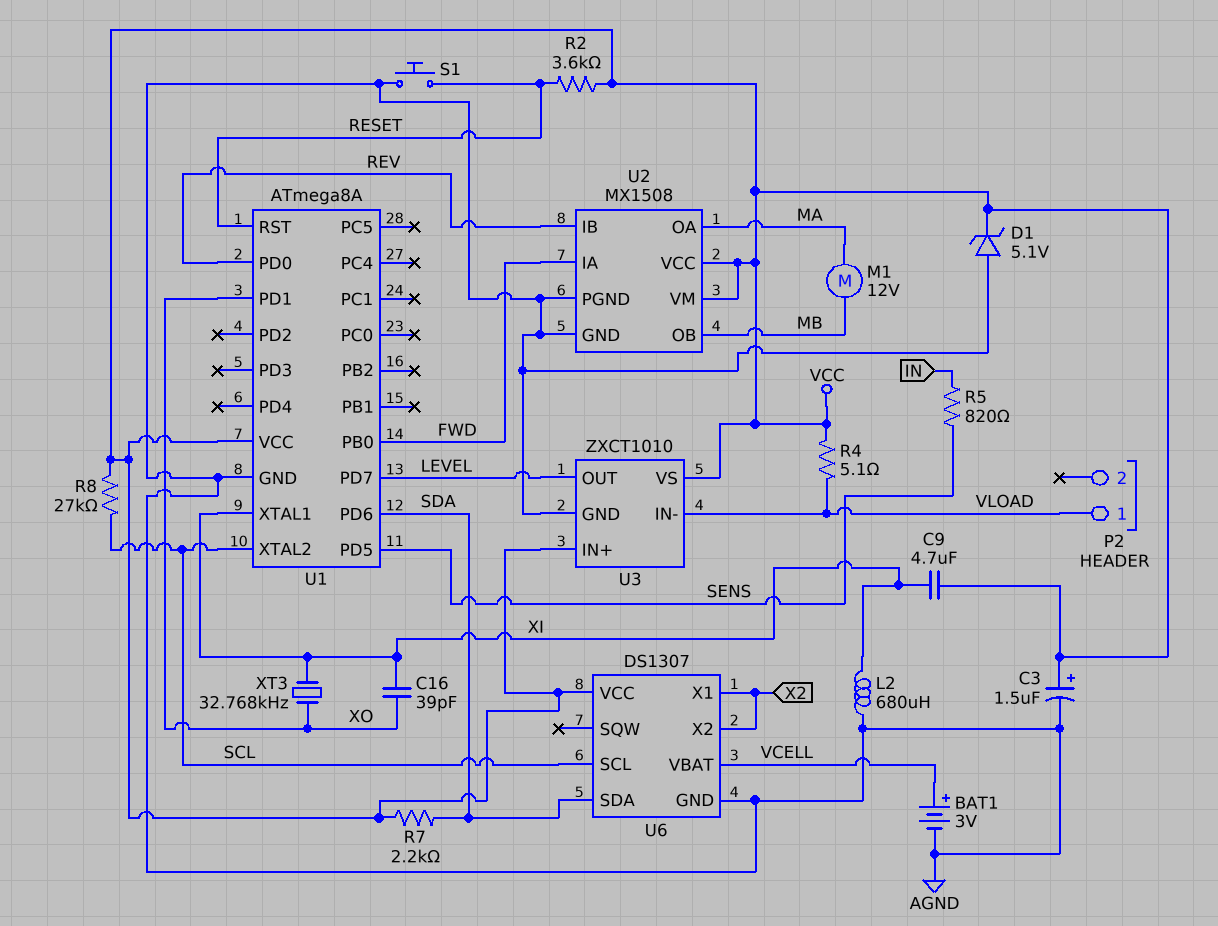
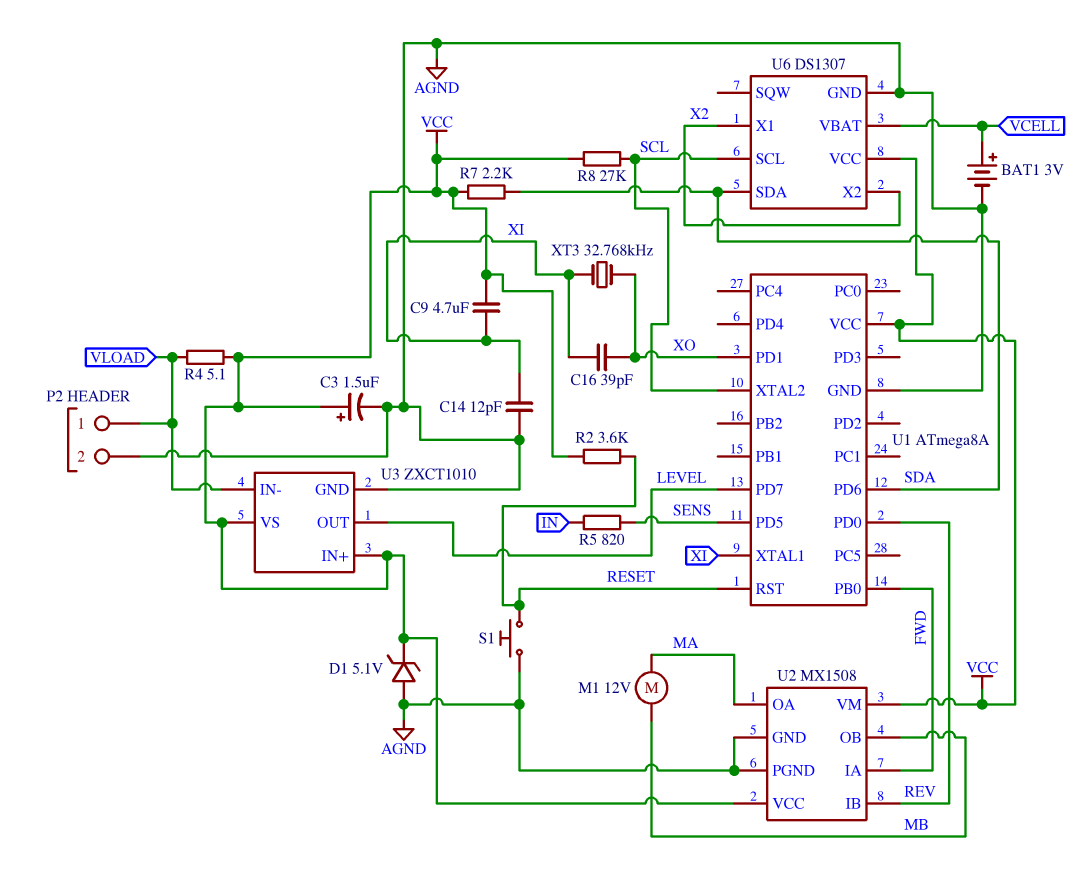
C14: none -> 12pF (AGND, XI)
L2: 680uH (AGND, XI) -> none
P2 pin 2: none -> AGND

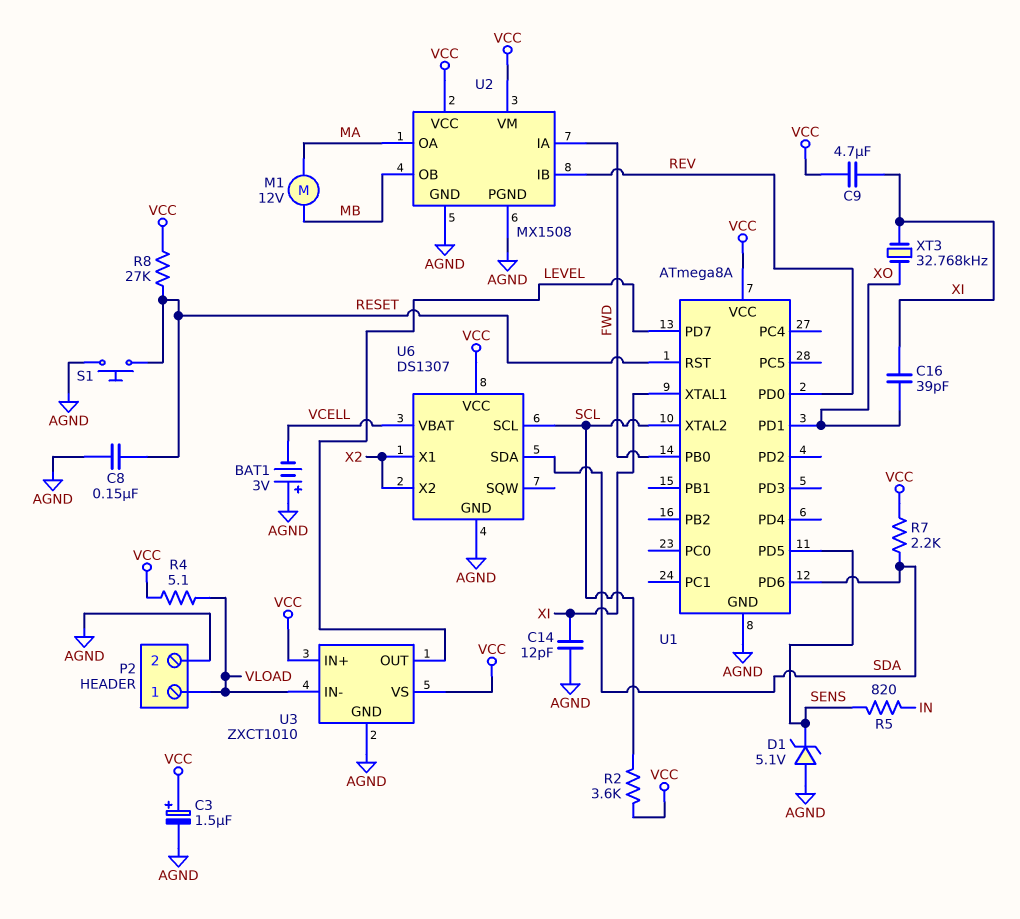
BAT1: 3V (plus VCELL, minus AGND) -> 3V (plus AGND, minus VCELL)
C8: none -> 150nF (AGND, RESET)
D1: zener 5.1V (A AGND, K VCC) -> zener 5.1V (A AGND, K SENS)
R2: 3.6k (RESET, VCC) -> 3.6k (SCL, VCC)
R8: 27k (SCL, VCC) -> 27k (RESET, VCC)

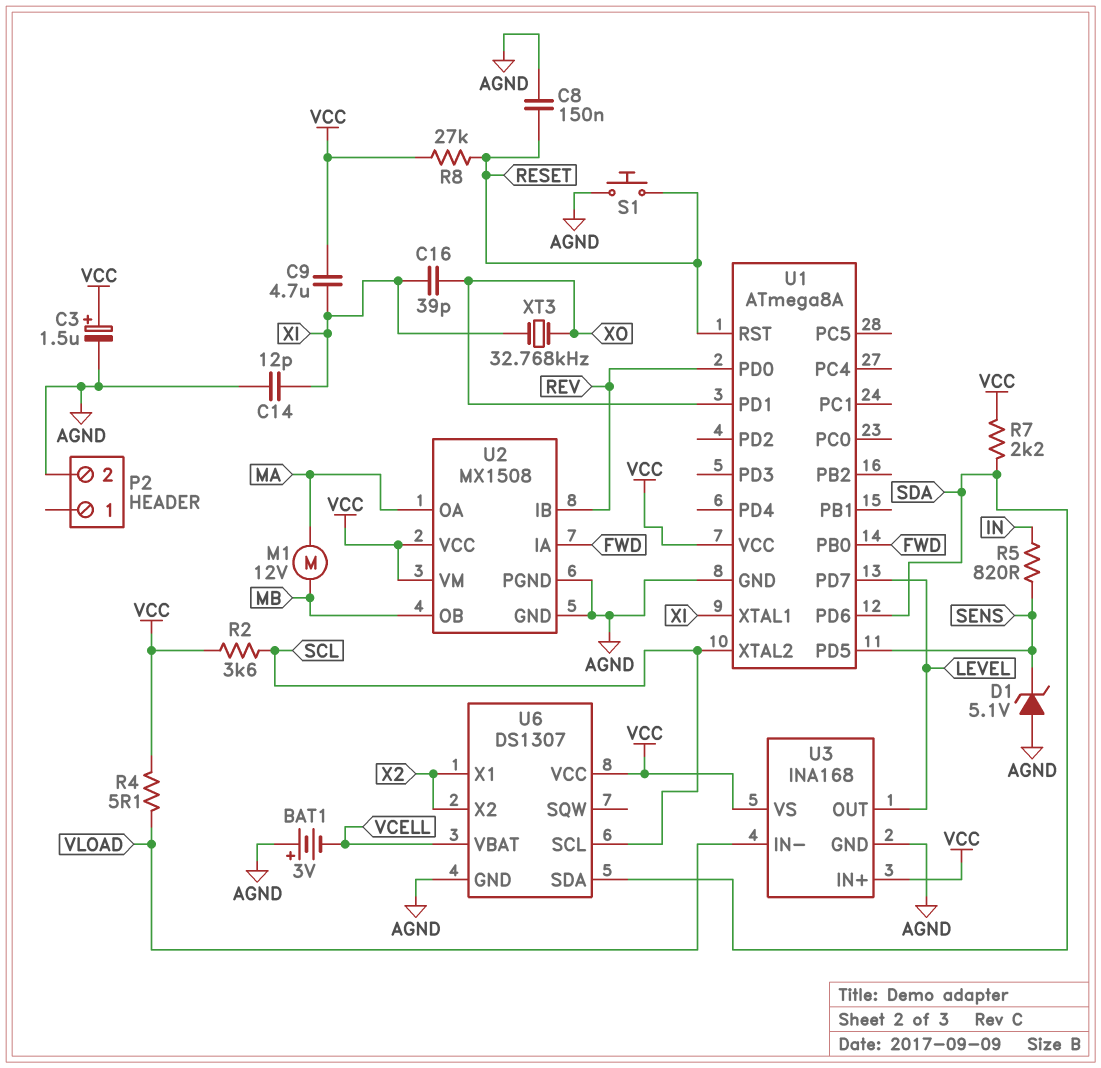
P2 pin 1: VLOAD -> none
U3: ZXCT1010 -> INA168

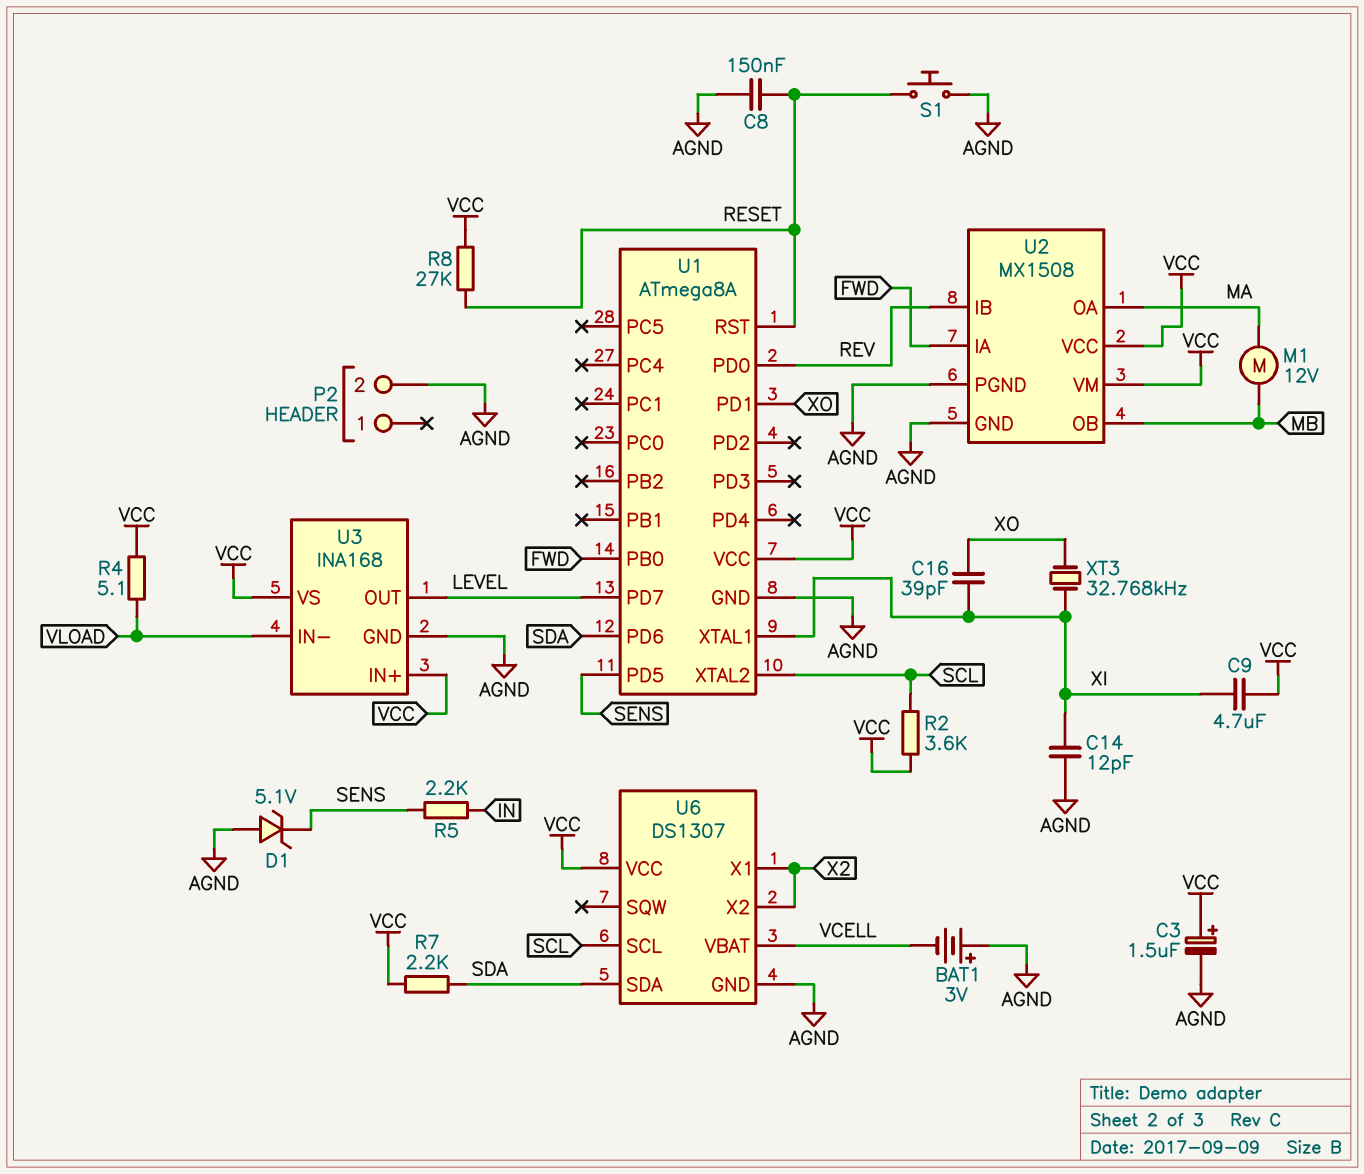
R5: 820 (IN, SENS) -> 2.2k (IN, SENS)

